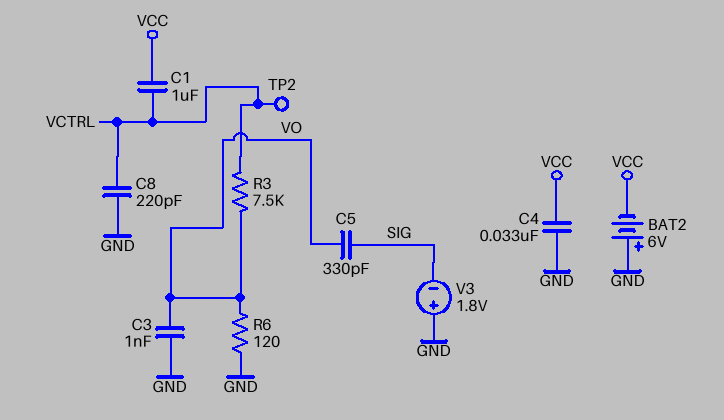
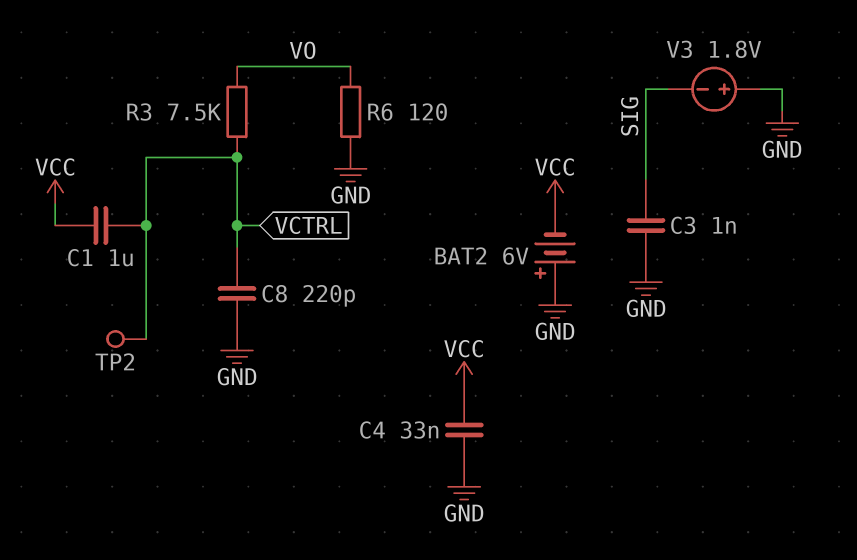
C3: 1nF (GND, VO) -> 1nF (GND, SIG)
C5: 330pF (SIG, VO) -> none

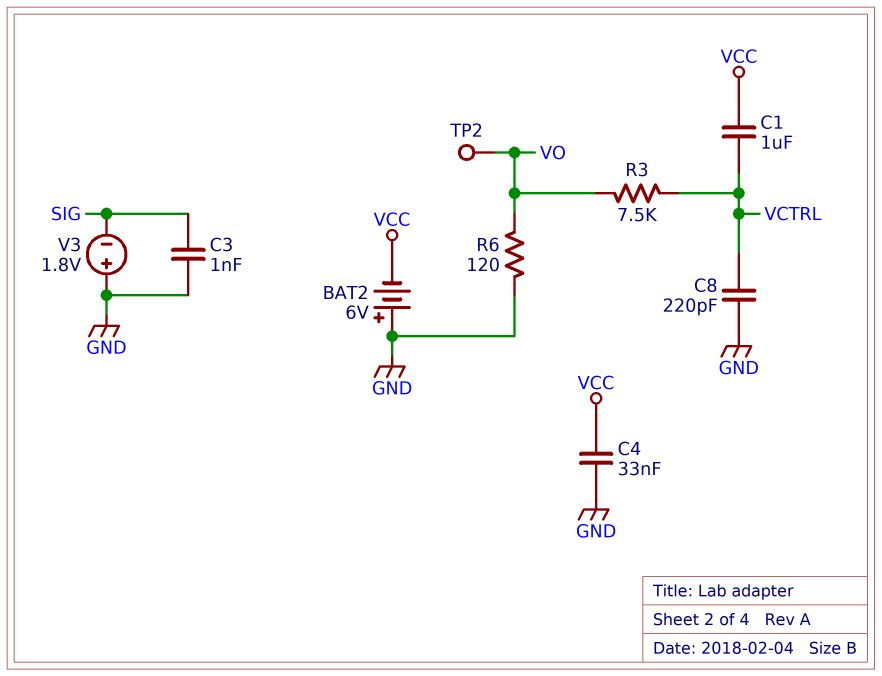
TP2: test point (VCTRL) -> test point (VO)

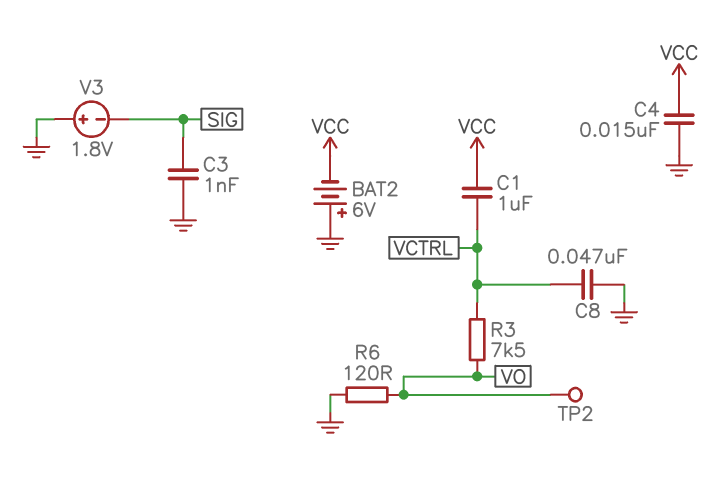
C4: 33nF (GND, VCC) -> 15nF (GND, VCC)
C8: 220pF (GND, VCTRL) -> 47nF (GND, VCTRL)

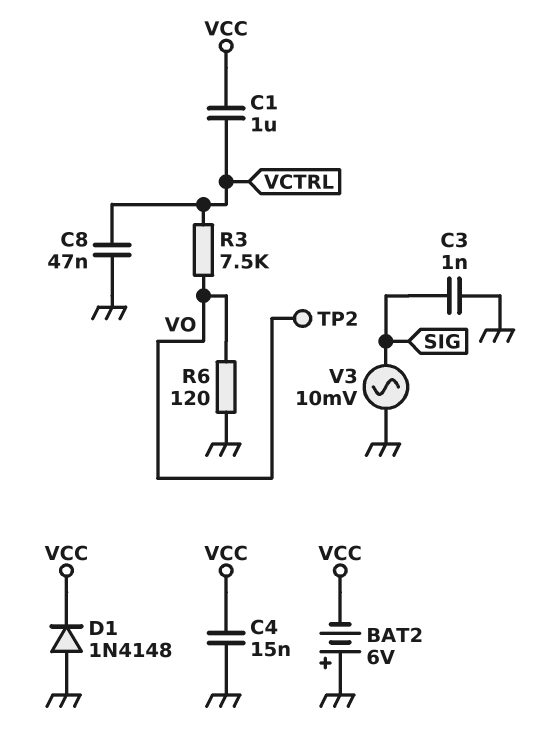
D1: none -> diode 1N4148 (A GND, K VCC)
V3: 1.8V (plus GND, minus SIG) -> AC 10mV (GND, SIG)

